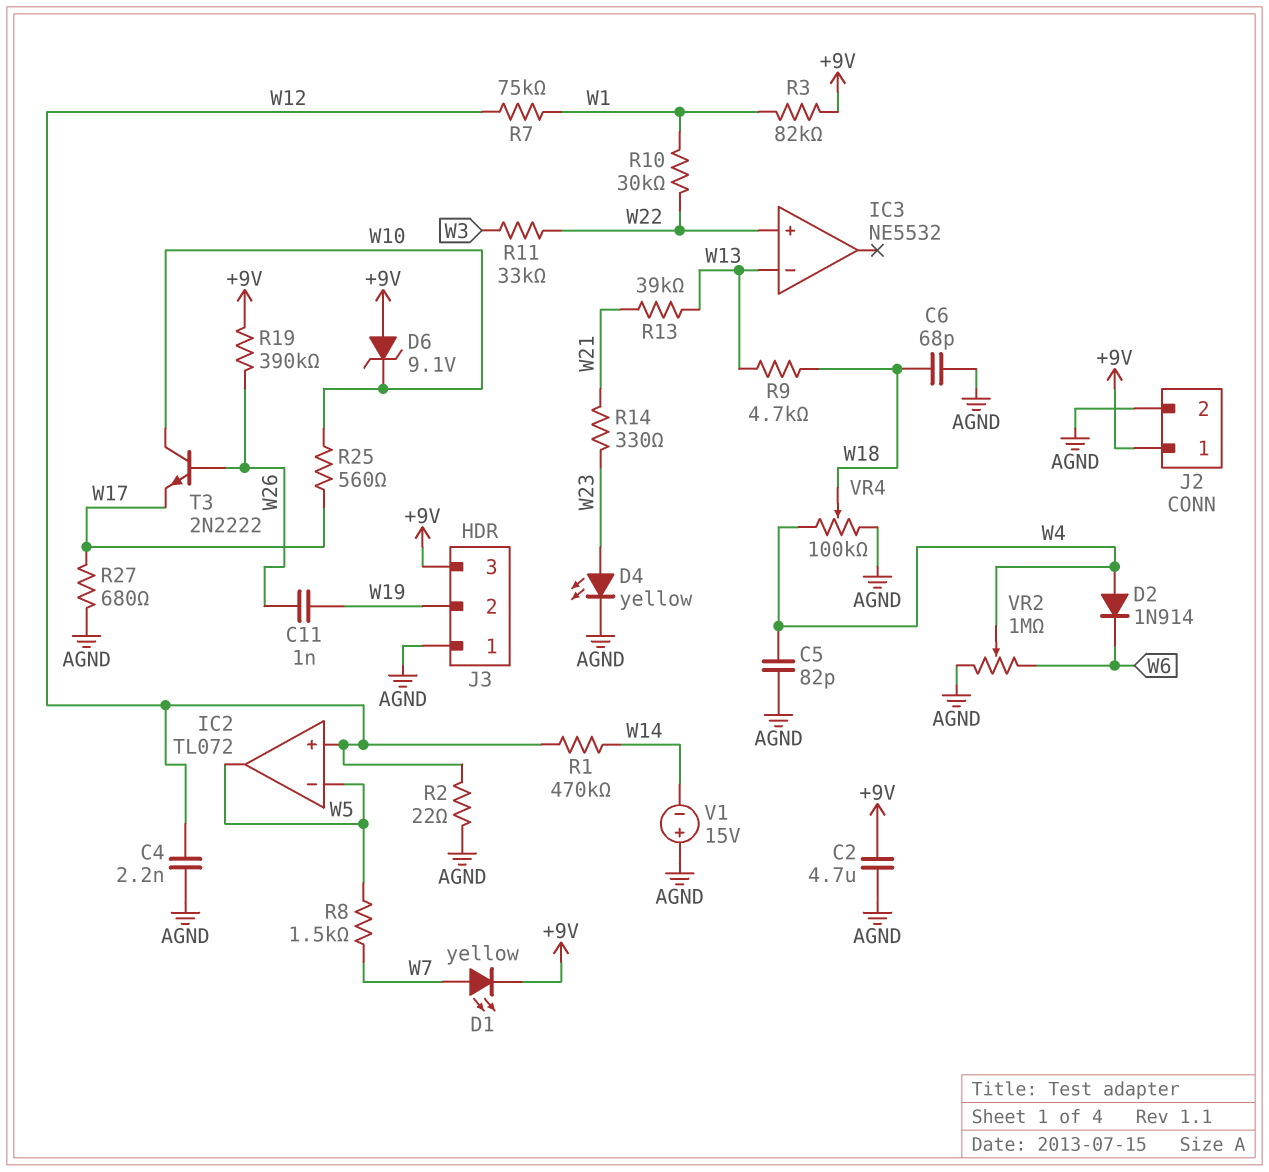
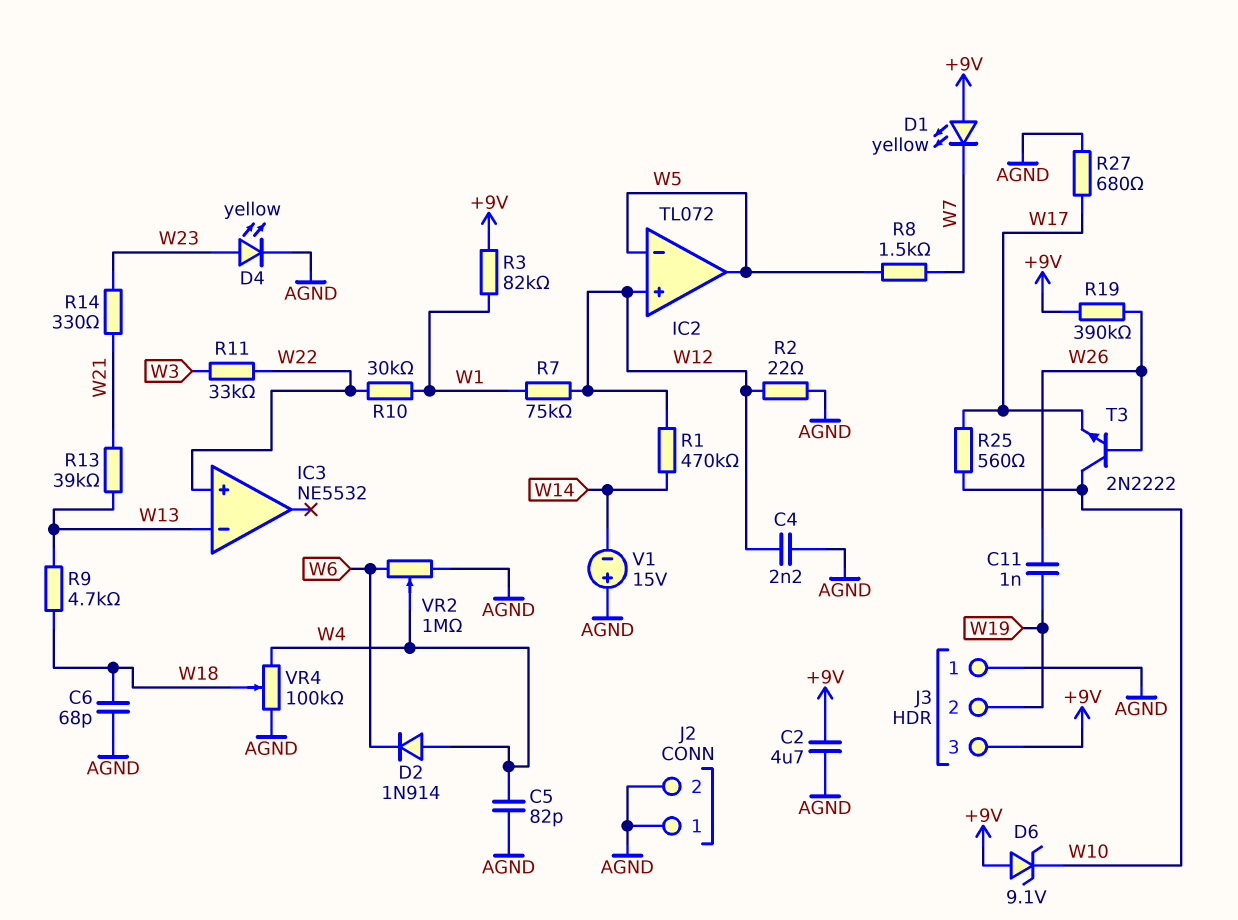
D1: LED yellow (A W7, K +9V) -> LED yellow (A +9V, K W7)
J2 pin 1: +9V -> AGND

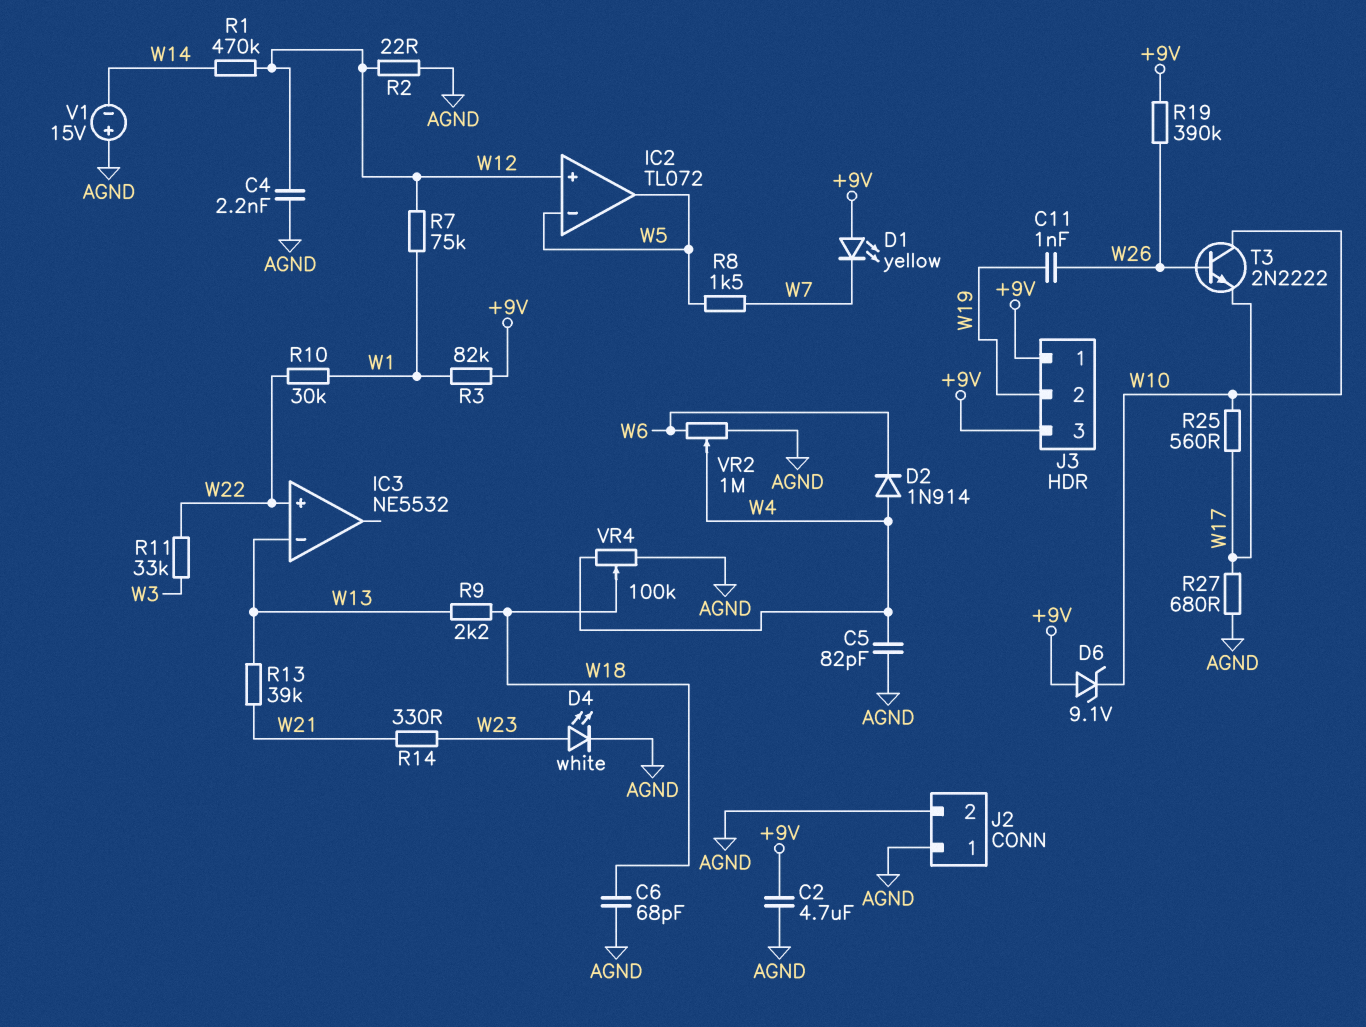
D4: LED yellow (A W23, K AGND) -> LED white (A W23, K AGND)
J3 pin 1: AGND -> +9V
R9: 4.7k (W13, W18) -> 2.2k (W13, W18)

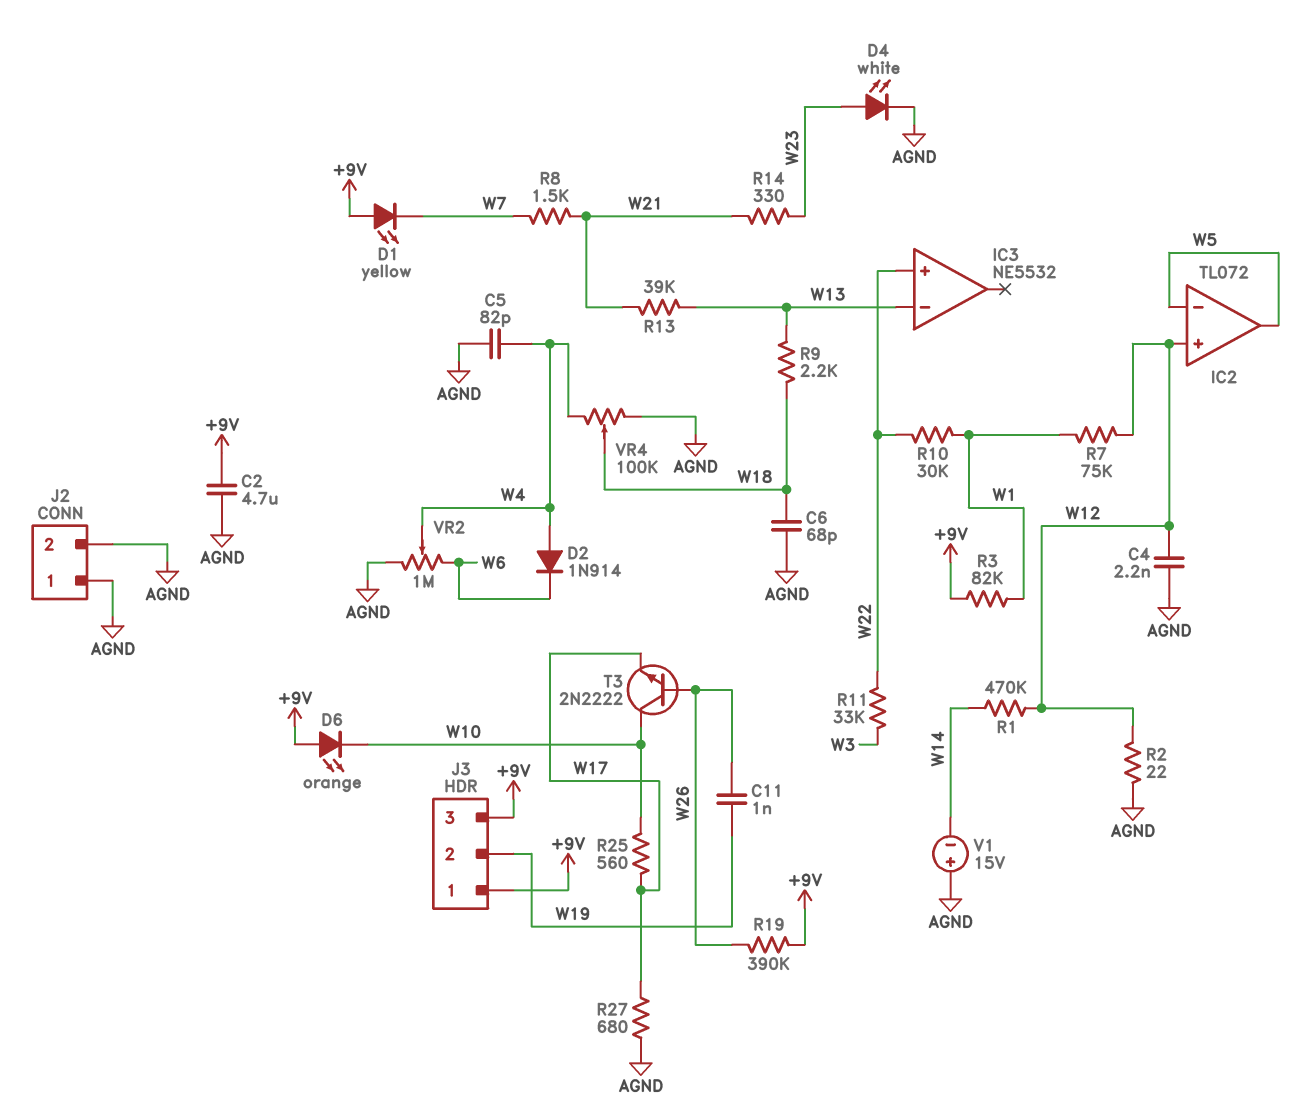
D6: zener 9.1V (A +9V, K W10) -> LED orange (A +9V, K W10)
R8: 1.5k (W5, W7) -> 1.5k (W7, W21)

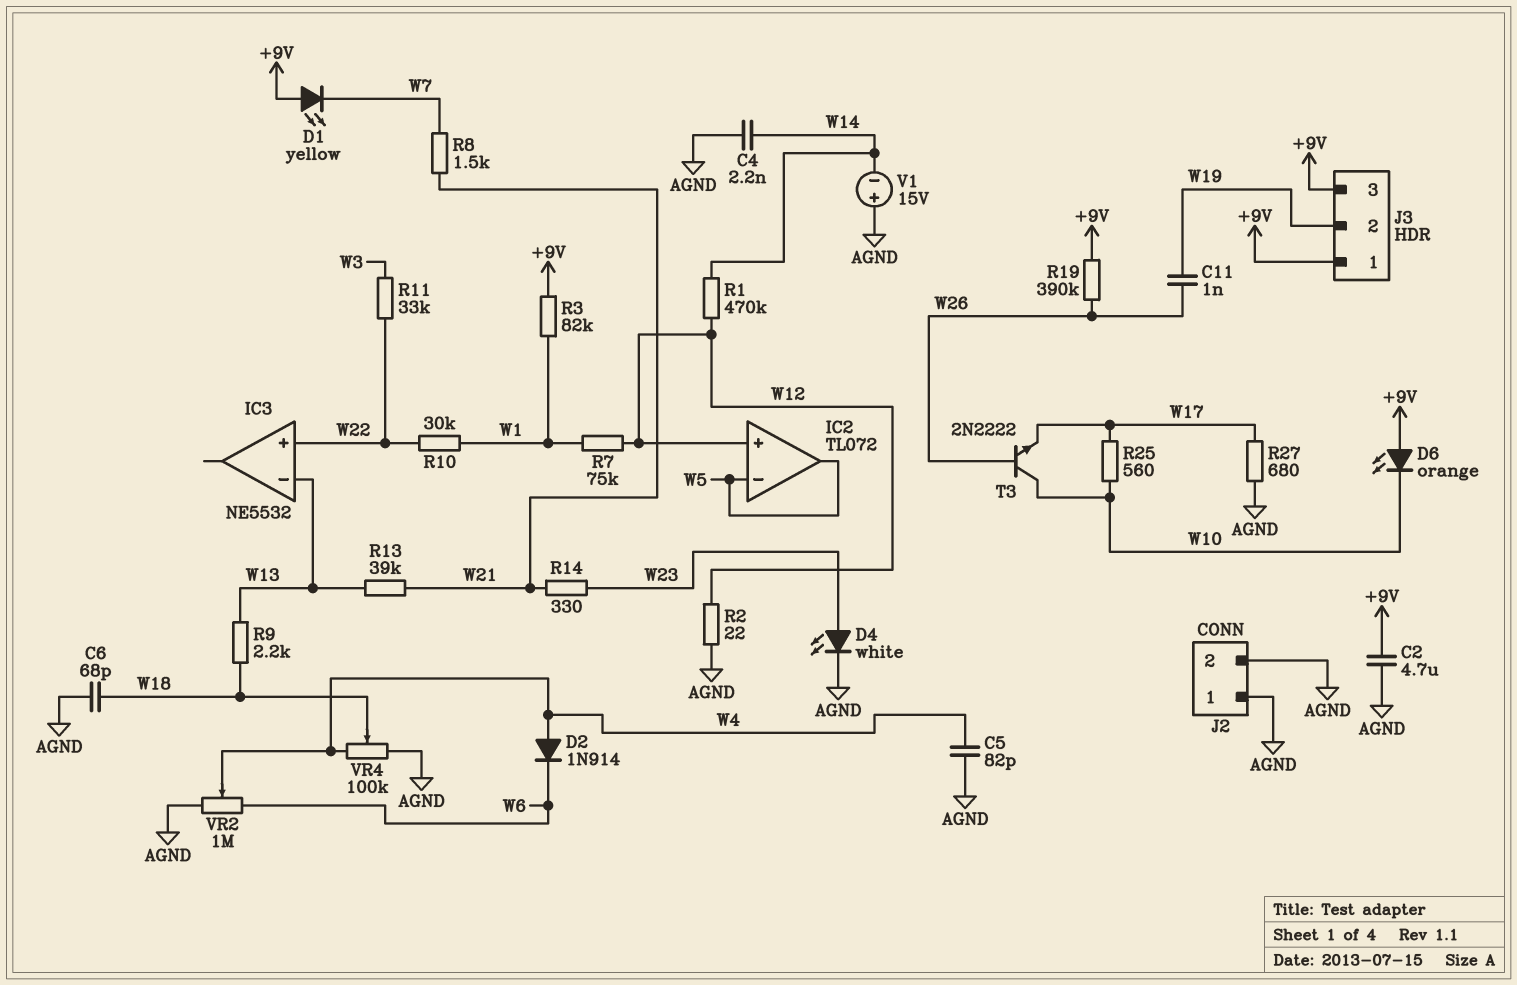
C4: 2.2nF (AGND, W12) -> 2.2nF (AGND, W14)

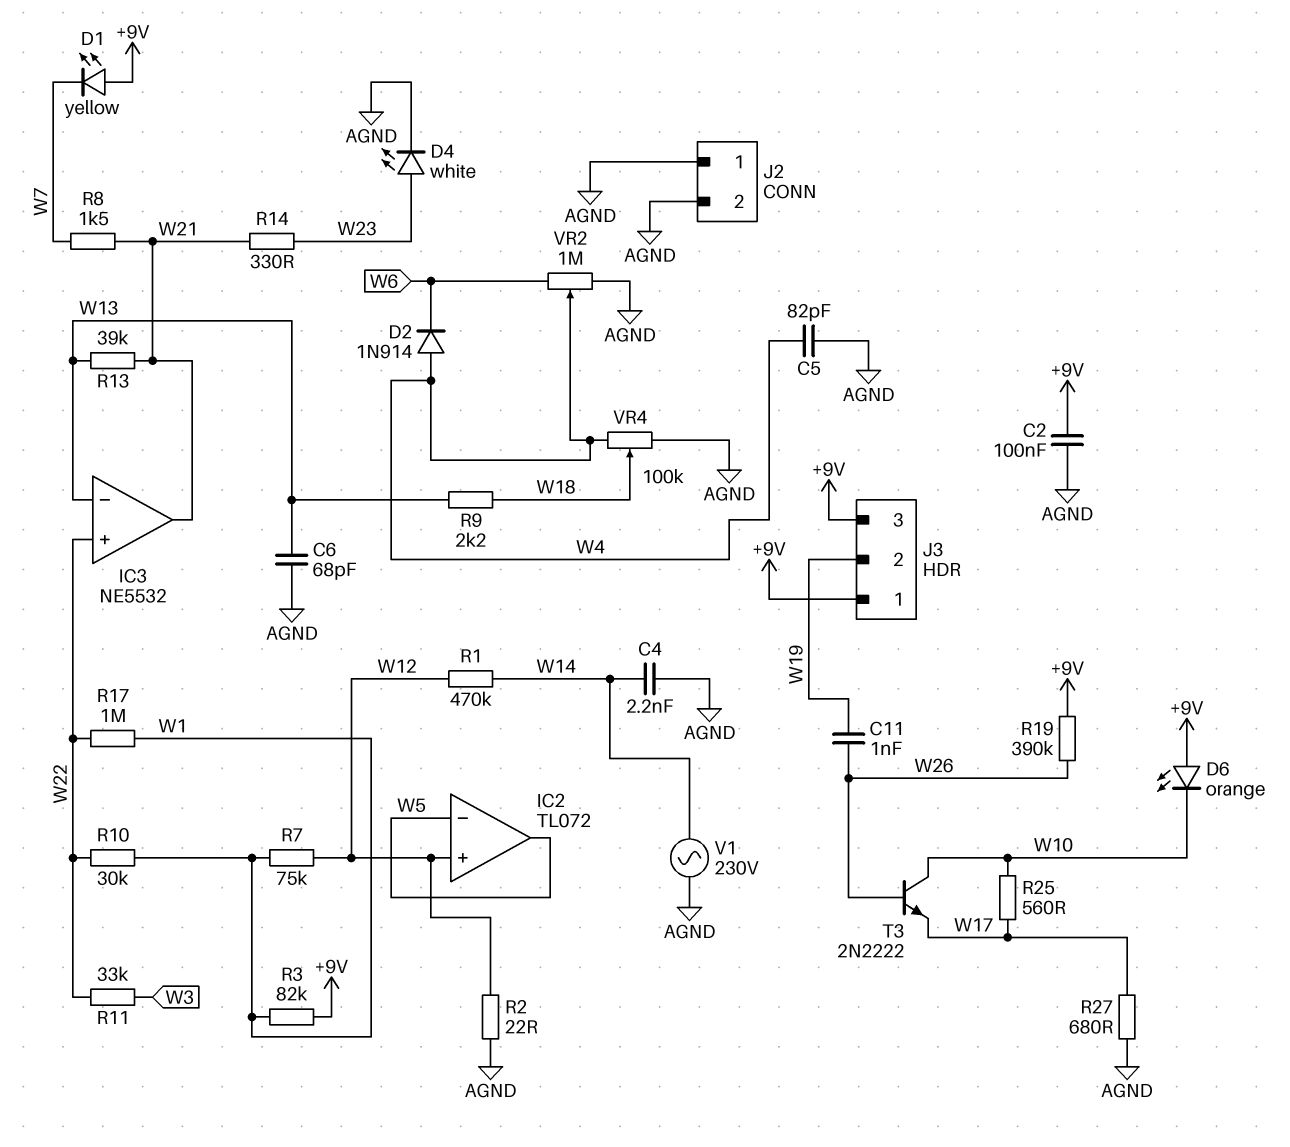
C2: 4.7uF (+9V, AGND) -> 100nF (+9V, AGND)
C6: 68pF (AGND, W18) -> 68pF (AGND, W13)
IC3 pin out: none -> W21
R17: none -> 1M (W1, W22)
V1: 15V (plus AGND, minus W14) -> AC 230V (AGND, W14)

